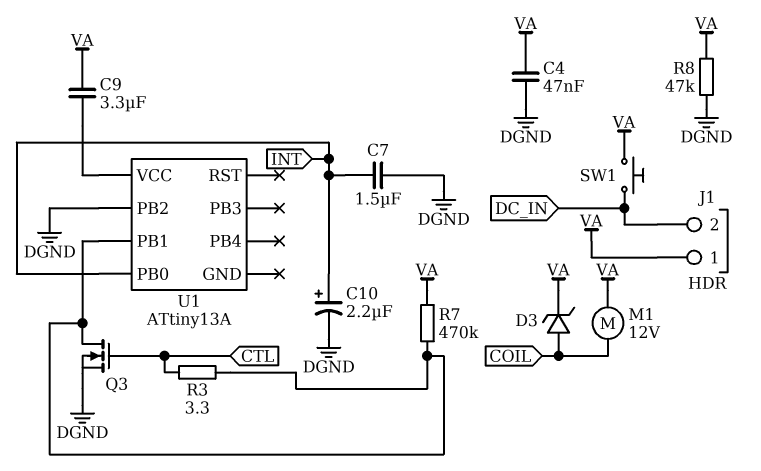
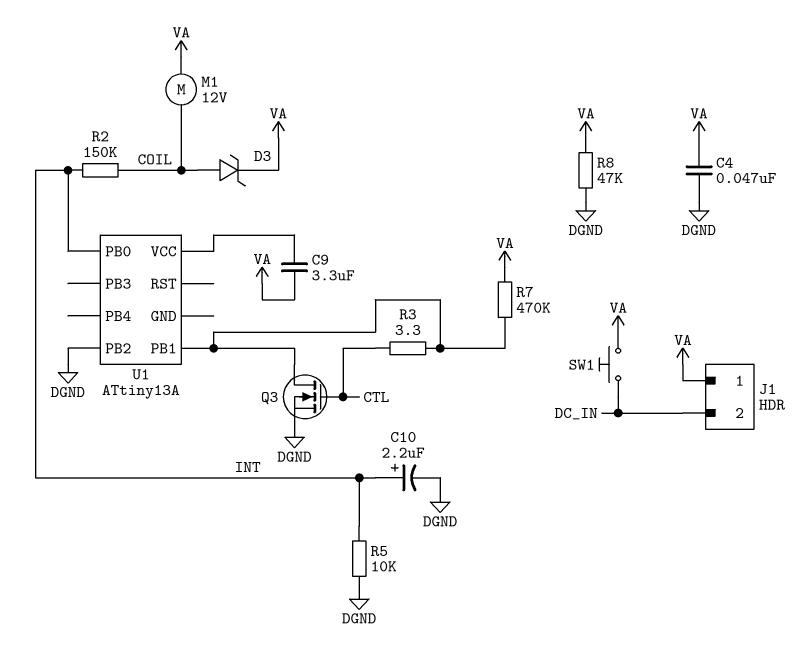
C7: 1.5uF (DGND, INT) -> none
R2: none -> 150k (COIL, INT)
R5: none -> 10k (DGND, INT)

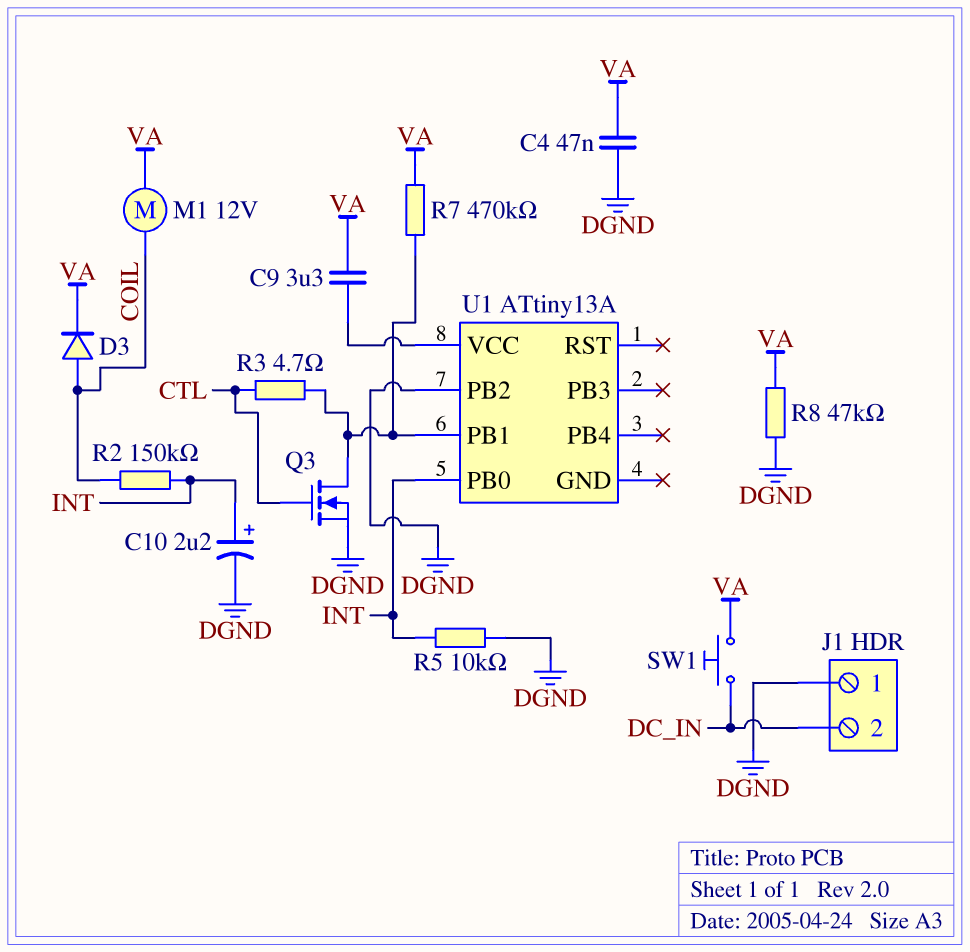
D3: zener (A COIL, K VA) -> diode (A COIL, K VA)
J1 pin 1: VA -> DGND
R3: 3.3 (CTL, U1/PB1) -> 4.7 (CTL, U1/PB1)

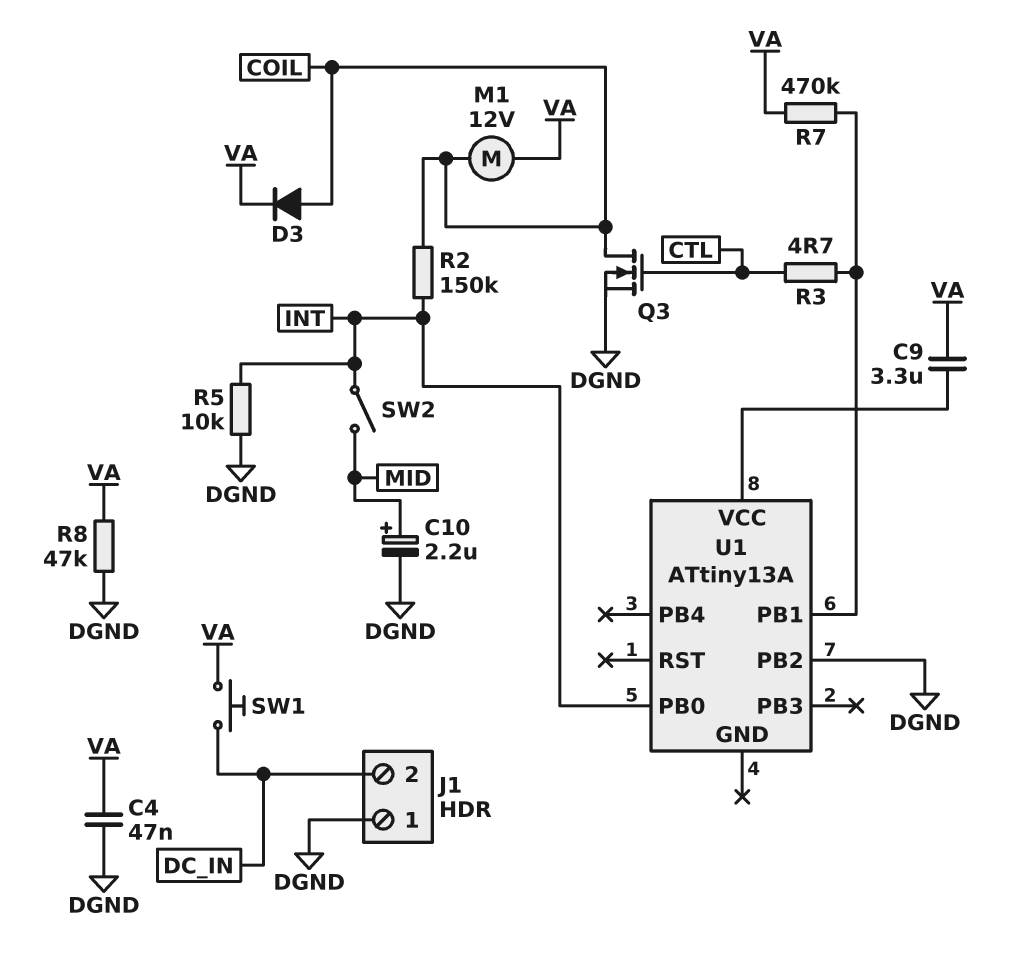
C10: 2.2uF (plus INT, minus DGND) -> 2.2uF (plus MID, minus DGND)
Q3: NMOS (G CTL, D U1/PB1, S DGND) -> NMOS (G CTL, D COIL, S DGND)
SW2: none -> switch (INT, MID)

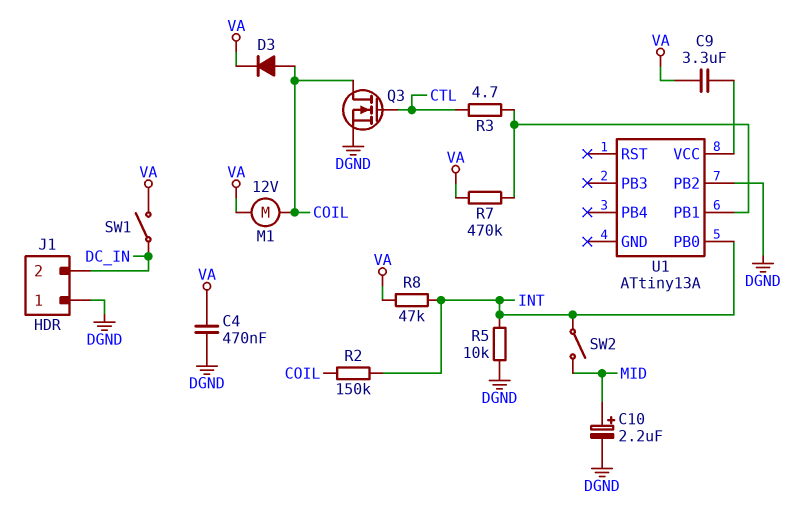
C4: 47nF (DGND, VA) -> 470nF (DGND, VA)
R8: 47k (DGND, VA) -> 47k (INT, VA)
SW1: button (DC_IN, VA) -> switch (DC_IN, VA)

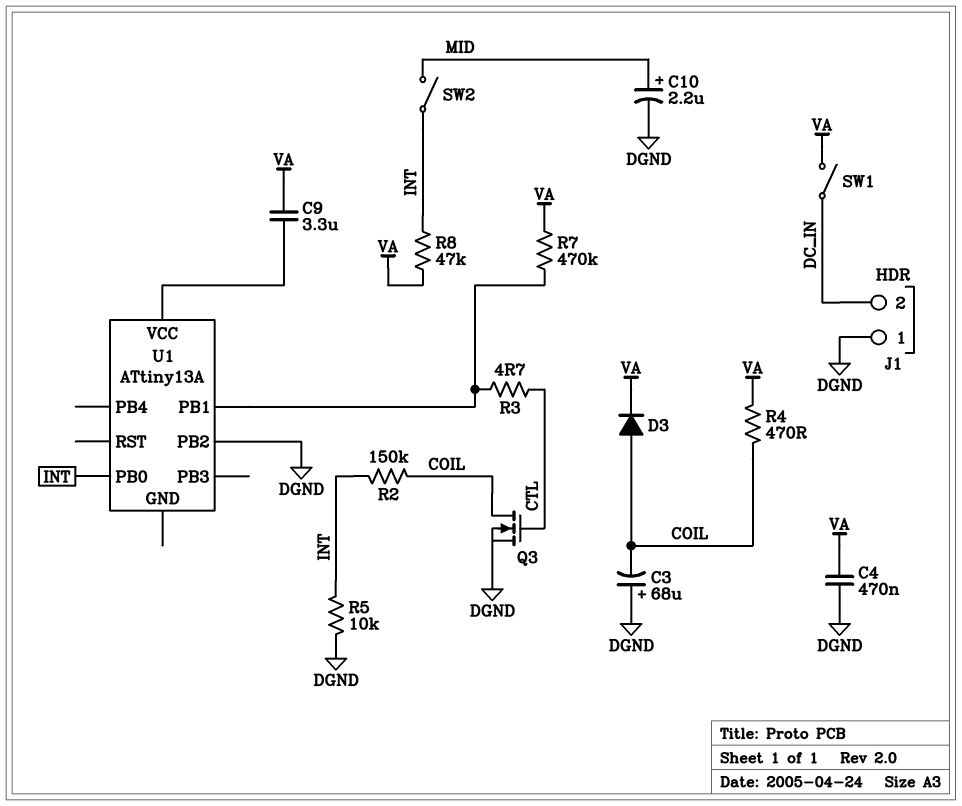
C3: none -> 68uF (plus DGND, minus COIL)
M1: motor 12V (COIL, VA) -> none
R4: none -> 470 (COIL, VA)

